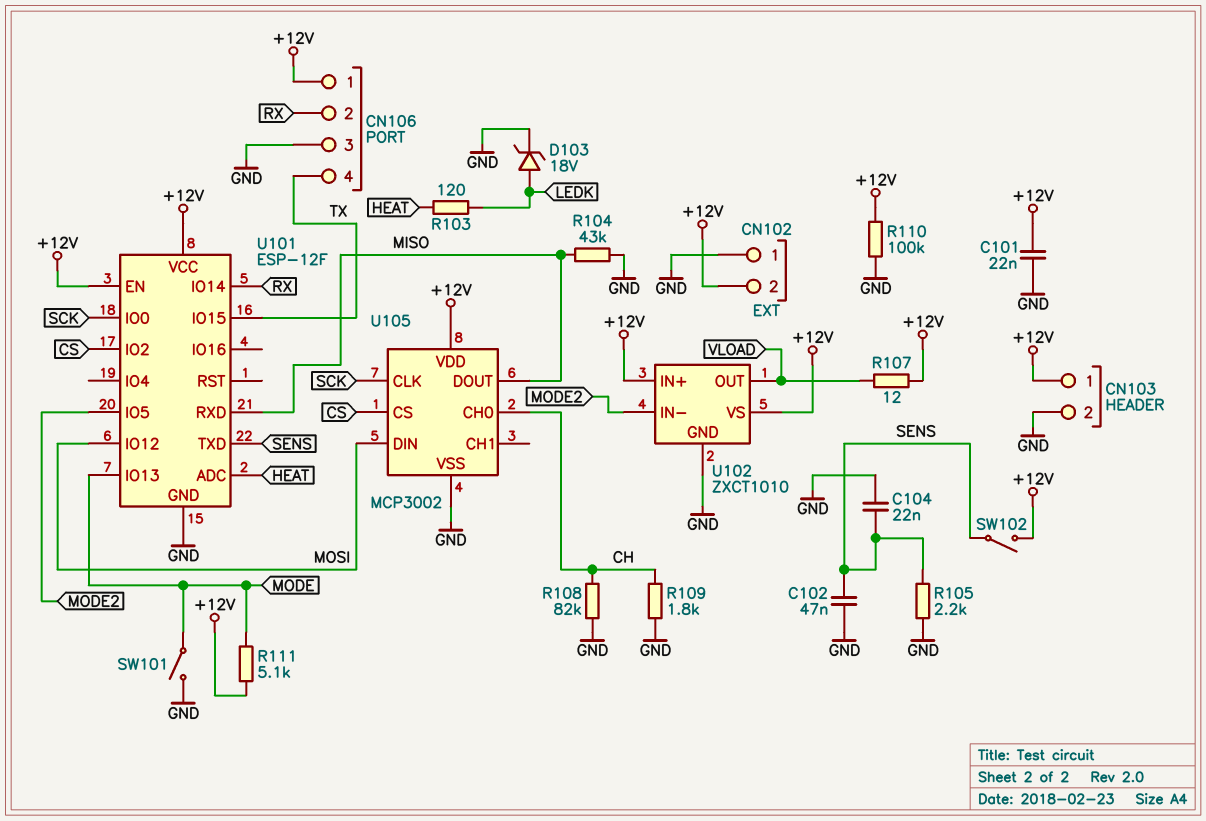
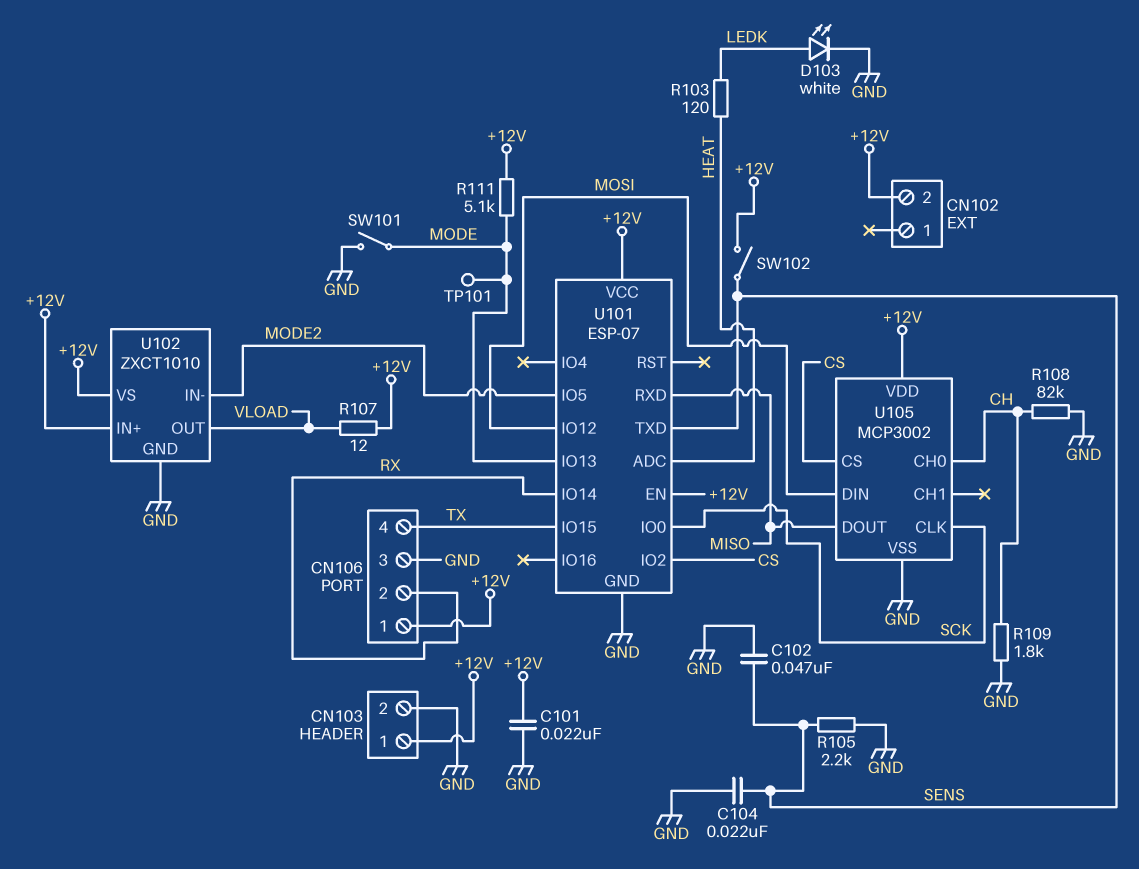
CN102 pin 1: GND -> none
D103: zener 18V (A LEDK, K GND) -> LED white (A LEDK, K GND)
R104: 43k (GND, MISO) -> none
R110: 100k (+12V, GND) -> none
TP101: none -> test point (MODE)
U101: ESP-12F -> ESP-07

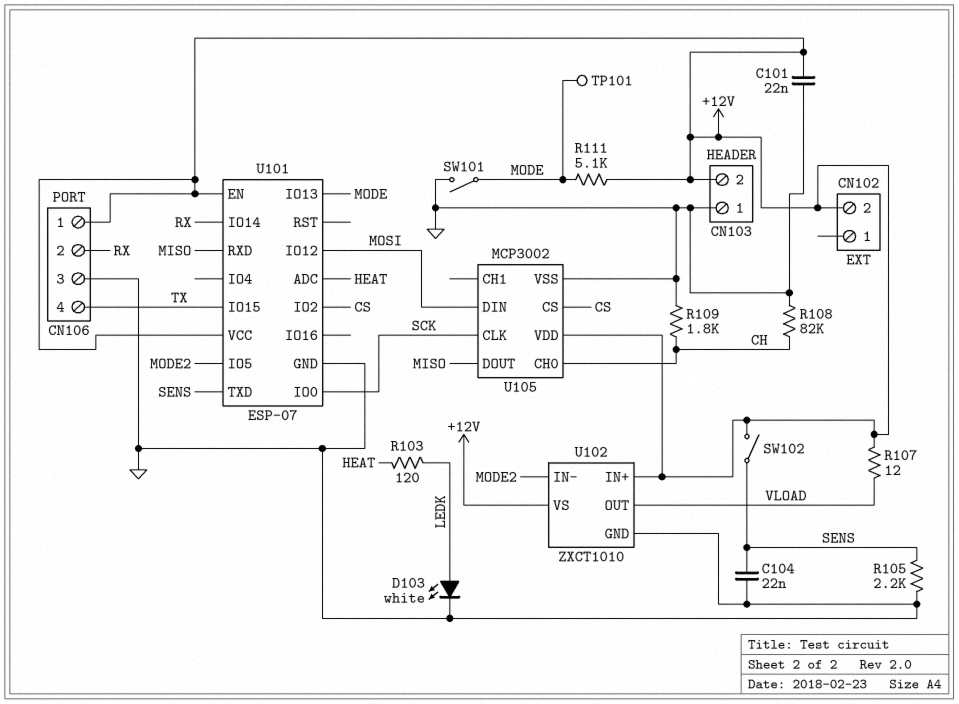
C102: 47nF (GND, SENS) -> none
CN103 pin 1: +12V -> GND
CN103 pin 2: GND -> +12V

